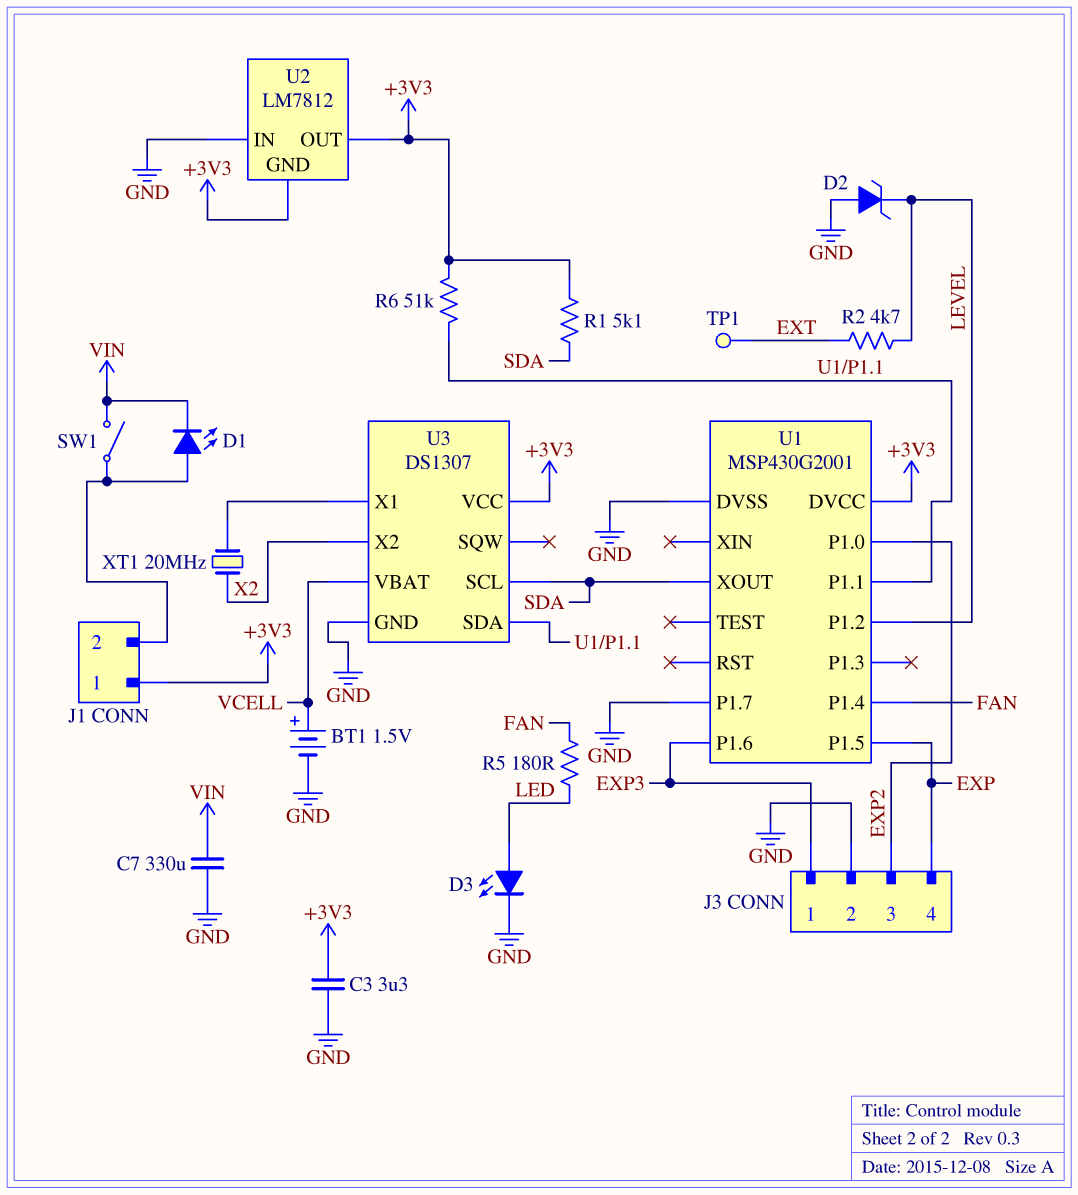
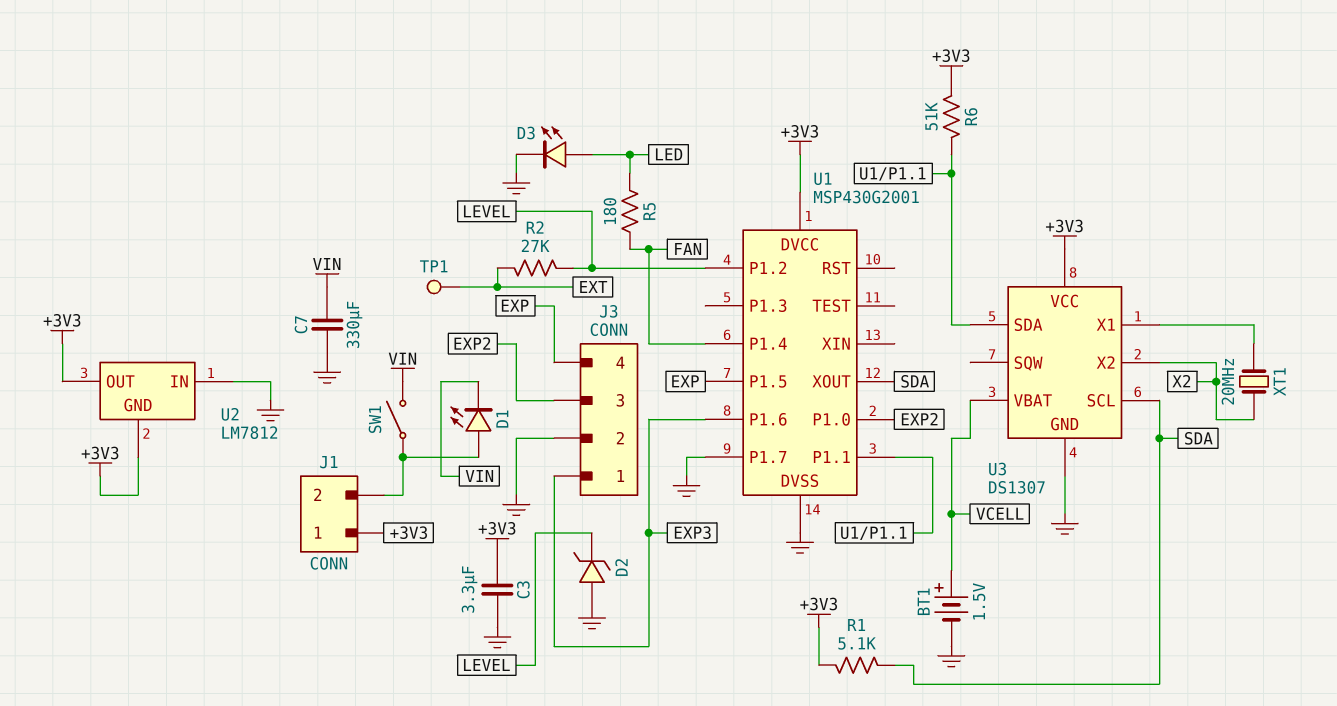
R2: 4.7k (EXT, LEVEL) -> 27k (EXT, LEVEL)

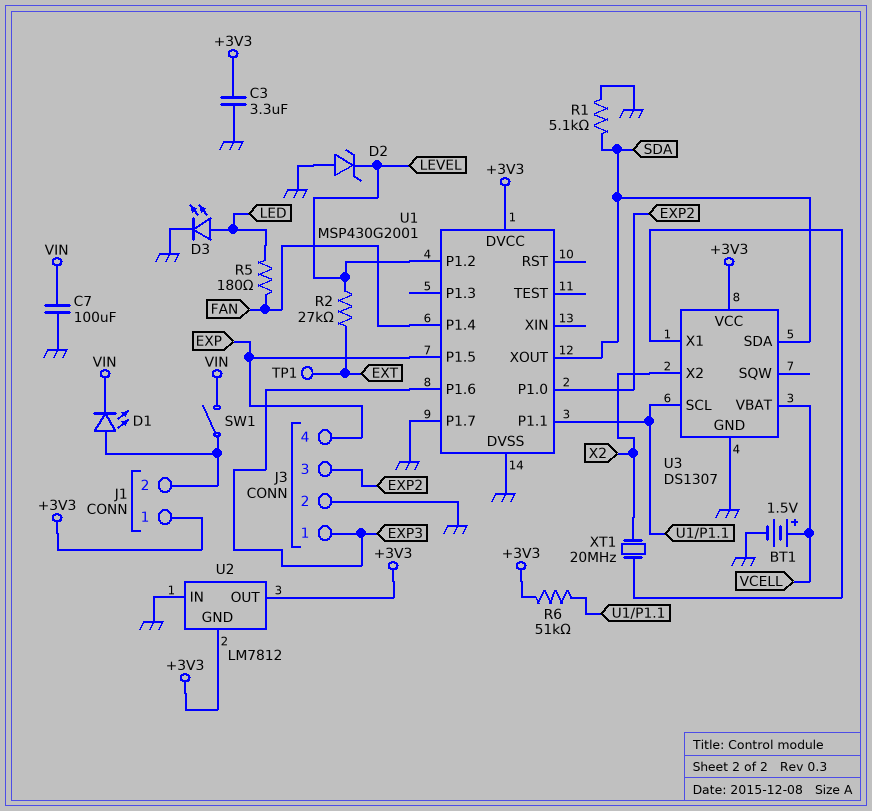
C7: 330uF (GND, VIN) -> 100uF (GND, VIN)
R1: 5.1k (+3V3, SDA) -> 5.1k (GND, SDA)
U3 pin SCL: SDA -> U1/P1.1
U3 pin SDA: U1/P1.1 -> SDA

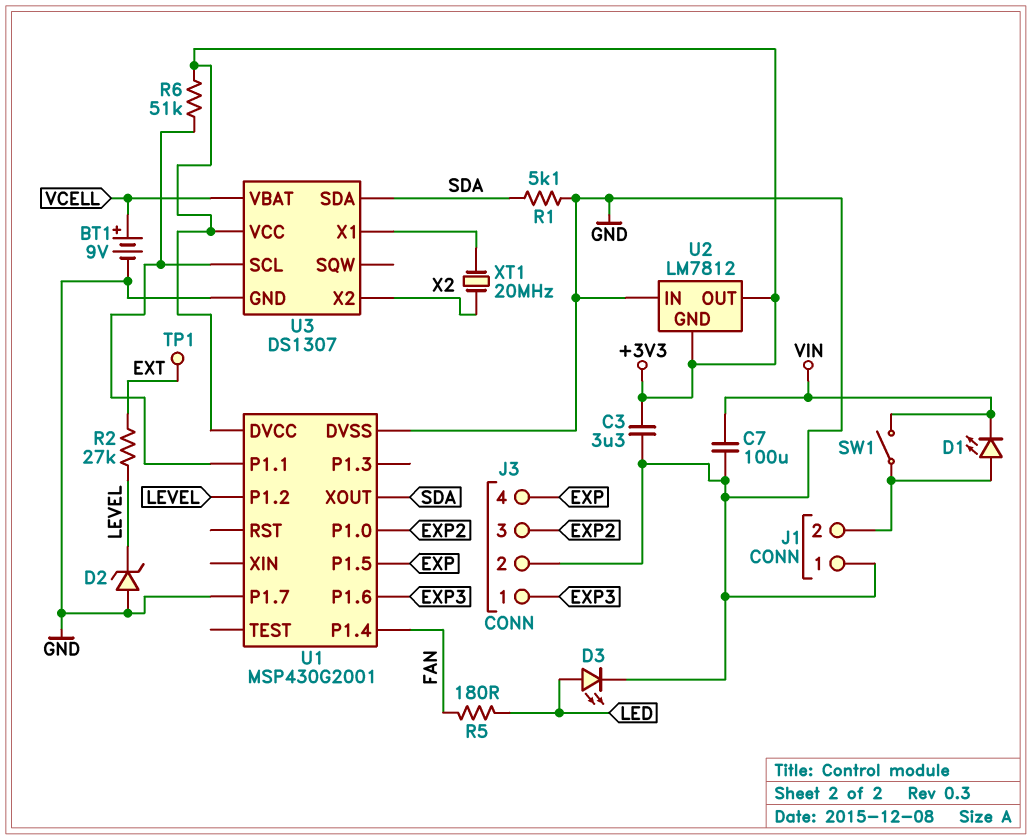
BT1: 1.5V (plus VCELL, minus GND) -> 9V (plus VCELL, minus GND)
J1 pin 1: +3V3 -> GND

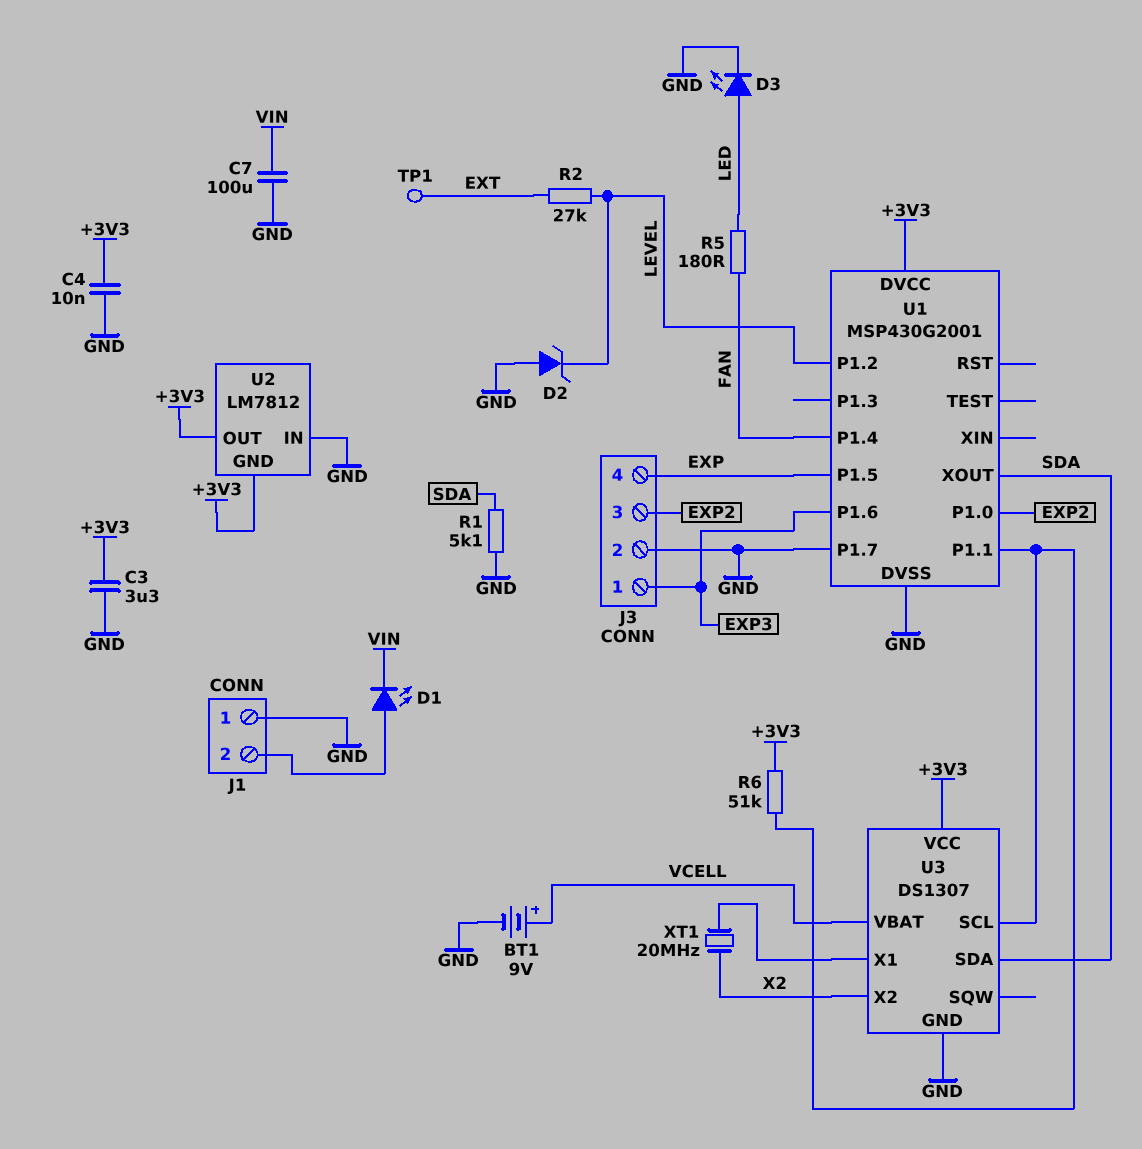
C4: none -> 10nF (+3V3, GND)
SW1: switch (J1/2, VIN) -> none

